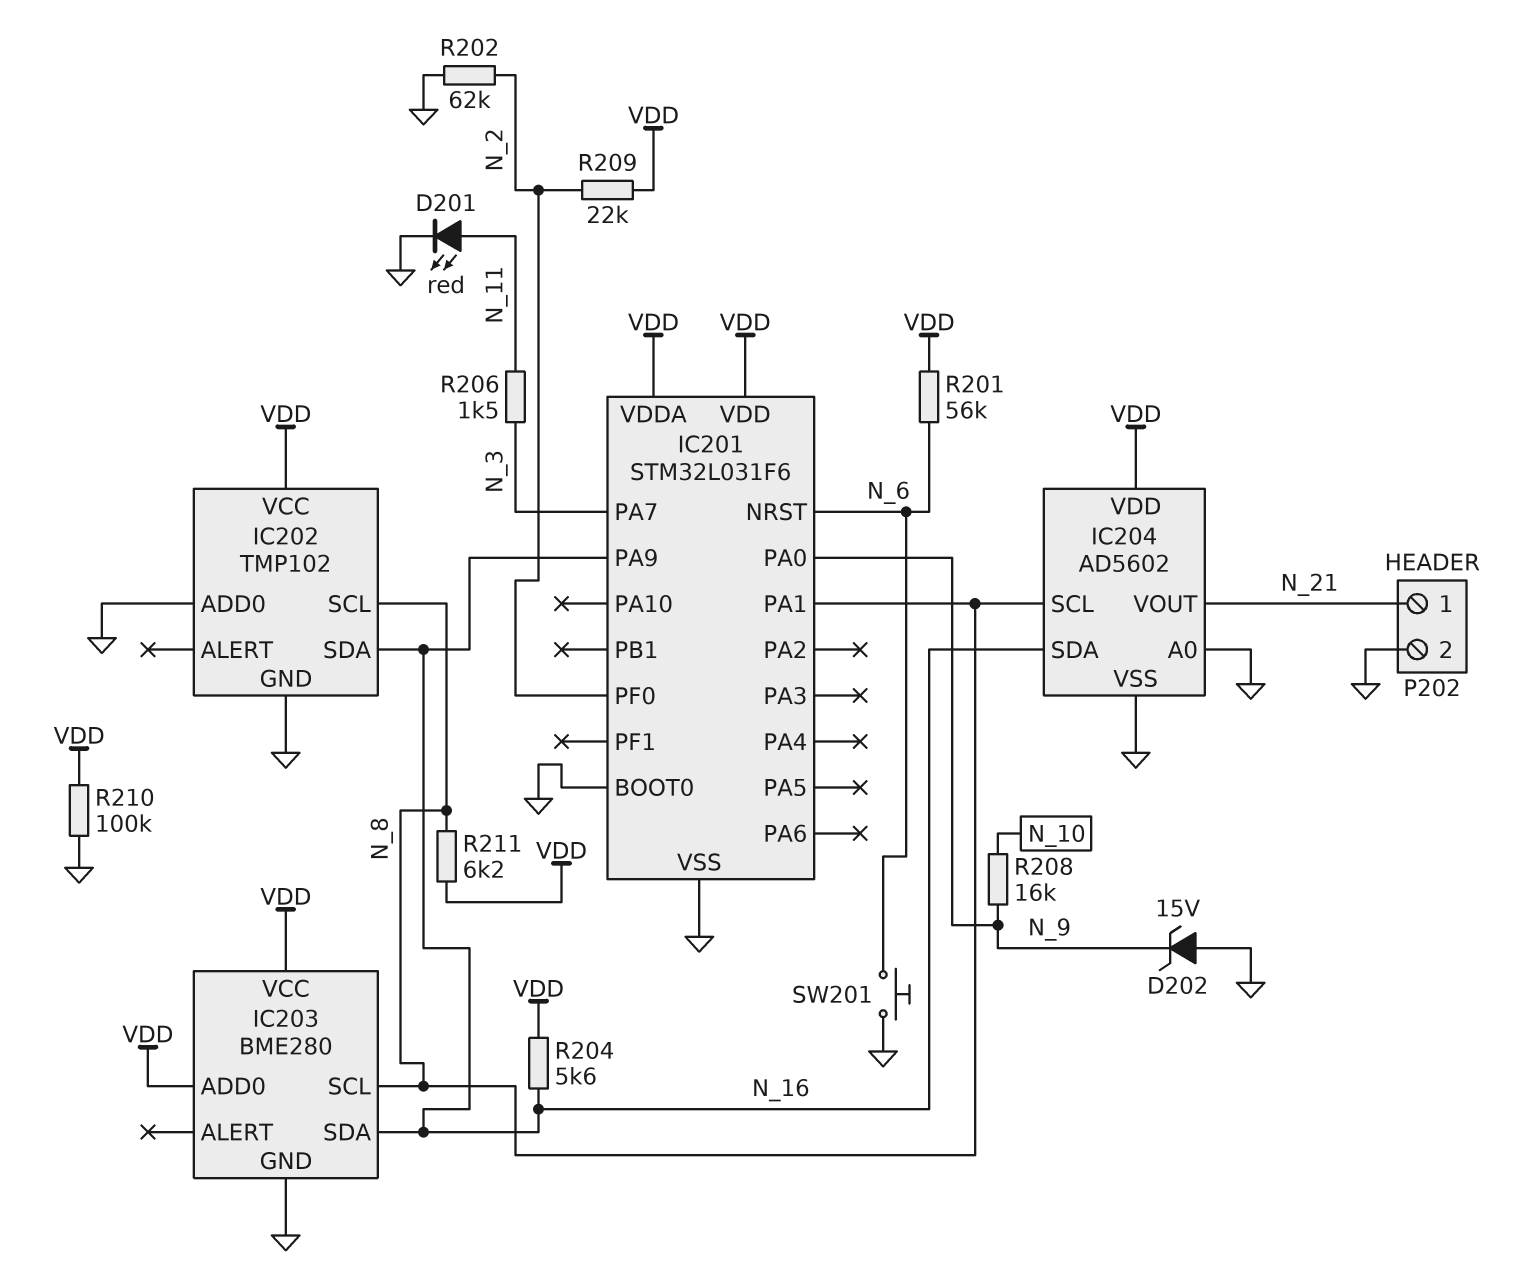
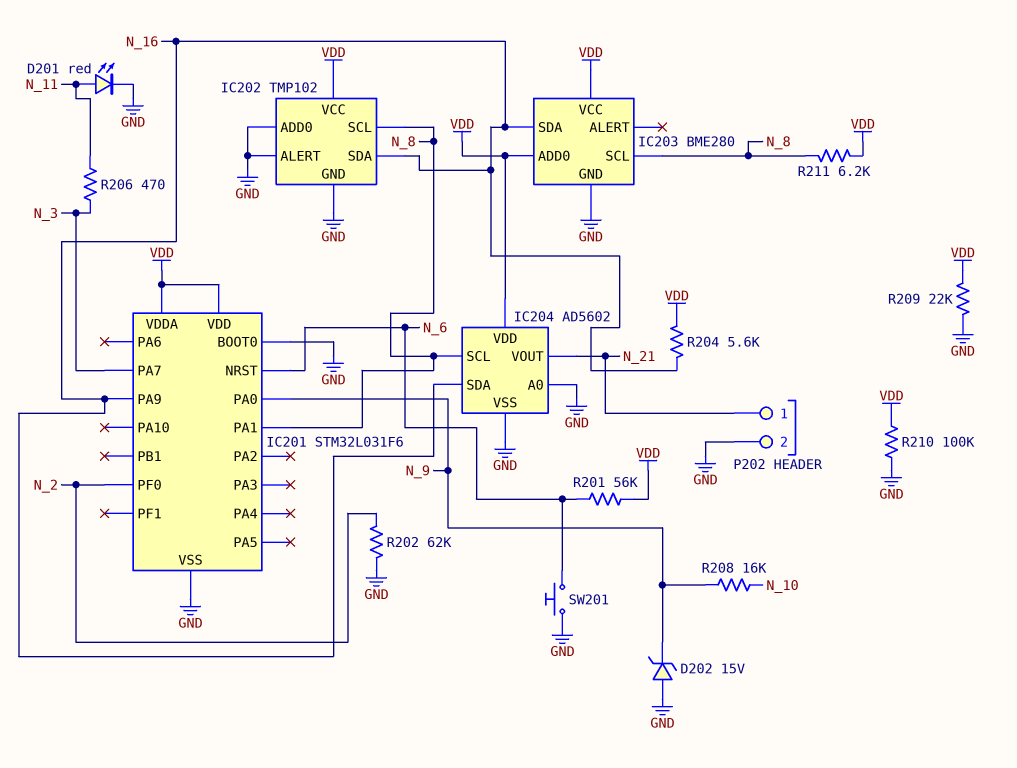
IC202 pin ALERT: none -> GND
R206: 1.5k (N_3, N_11) -> 470 (N_3, N_11)
R209: 22k (N_2, VDD) -> 22k (GND, VDD)

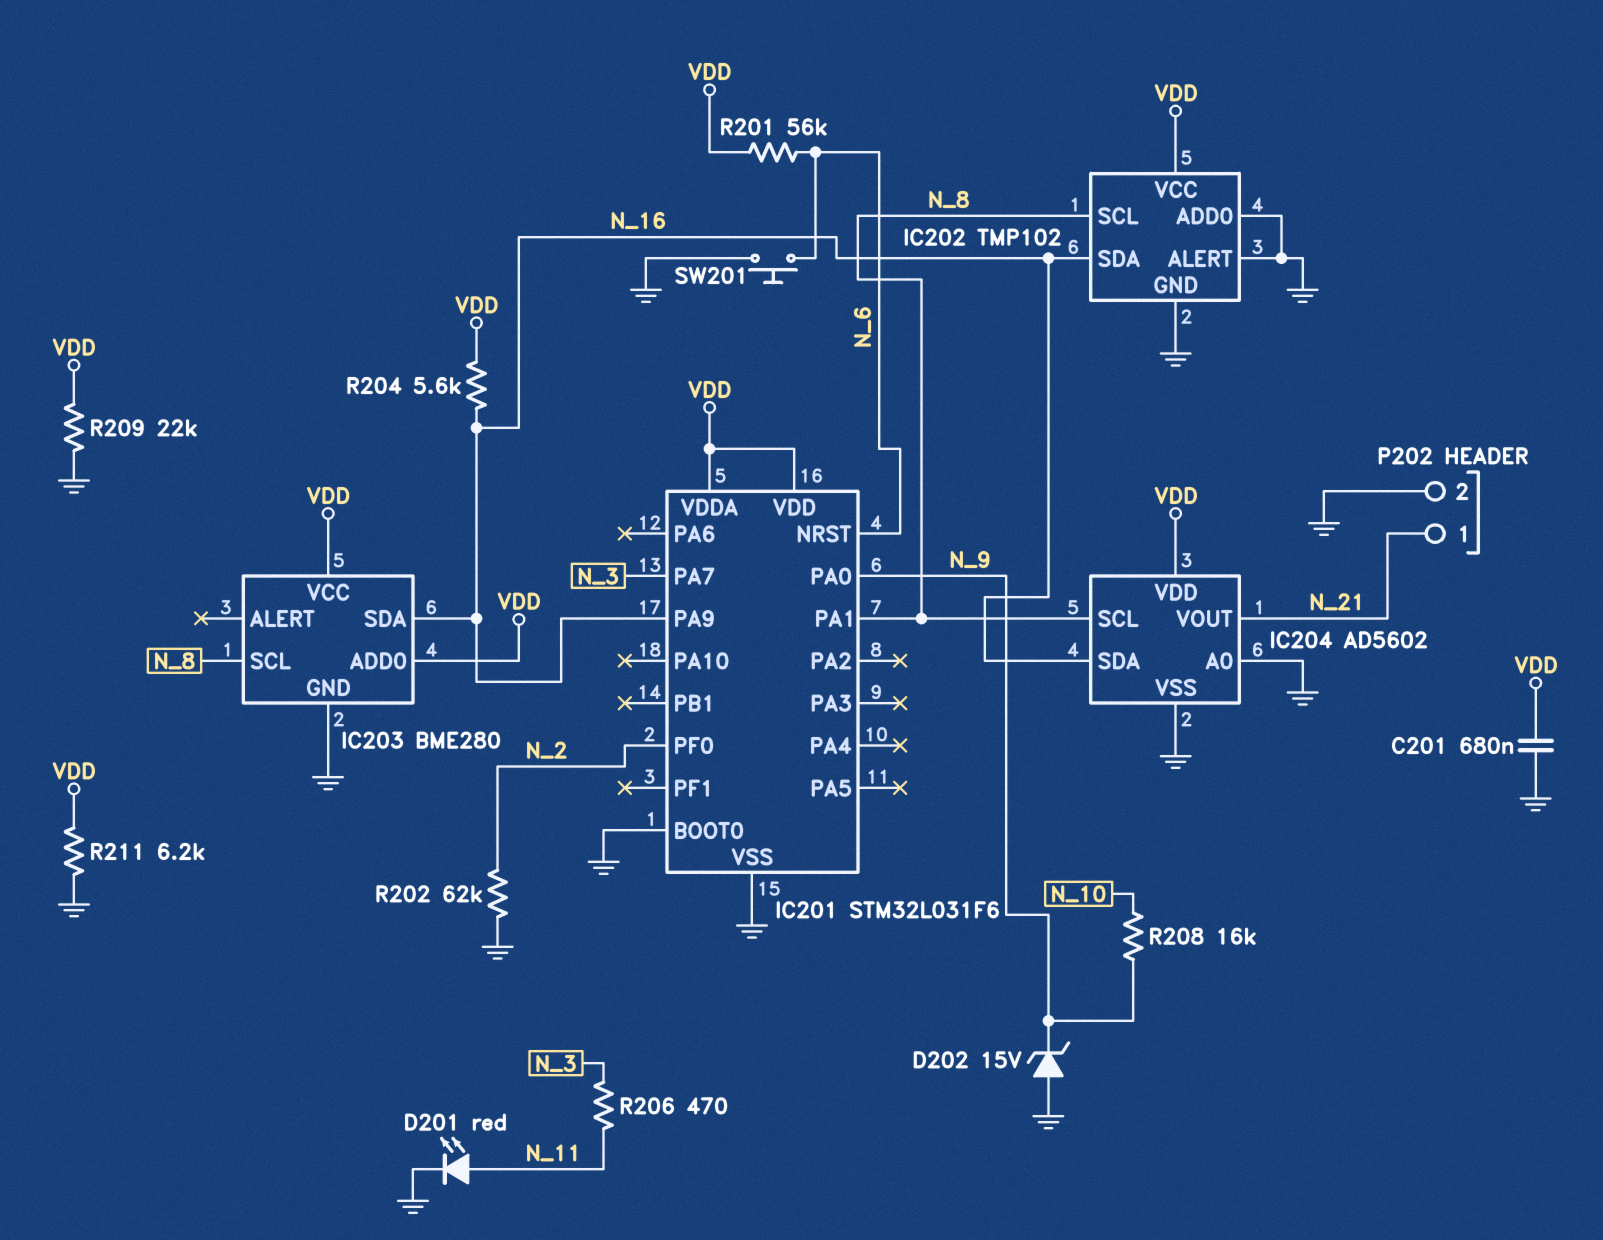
C201: none -> 680nF (GND, VDD)
R210: 100k (GND, VDD) -> none
R211: 6.2k (N_8, VDD) -> 6.2k (GND, VDD)

